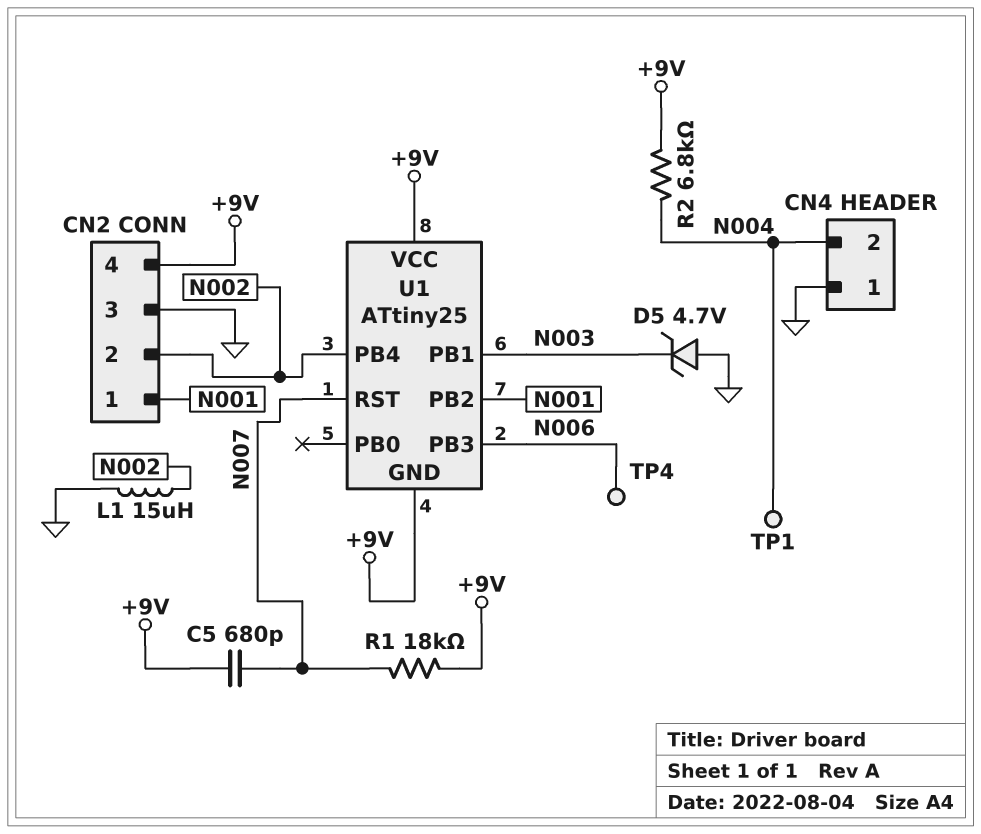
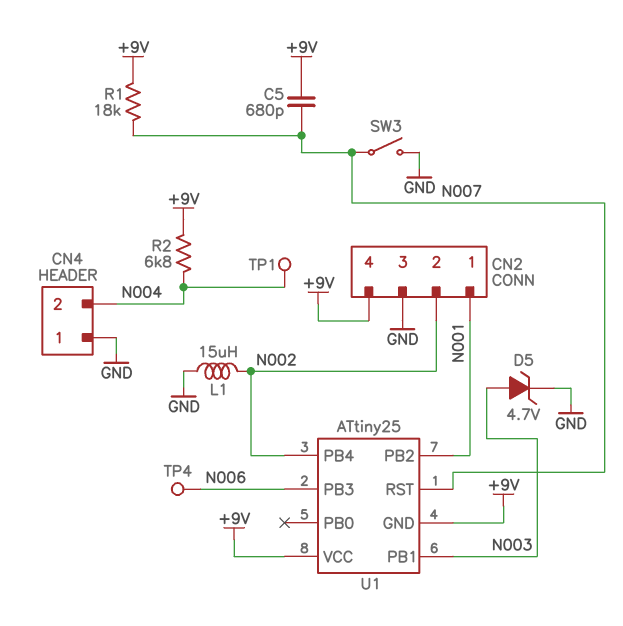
D5: zener 4.7V (A GND, K N003) -> zener 4.7V (A N003, K GND)
SW3: none -> switch (GND, N007)

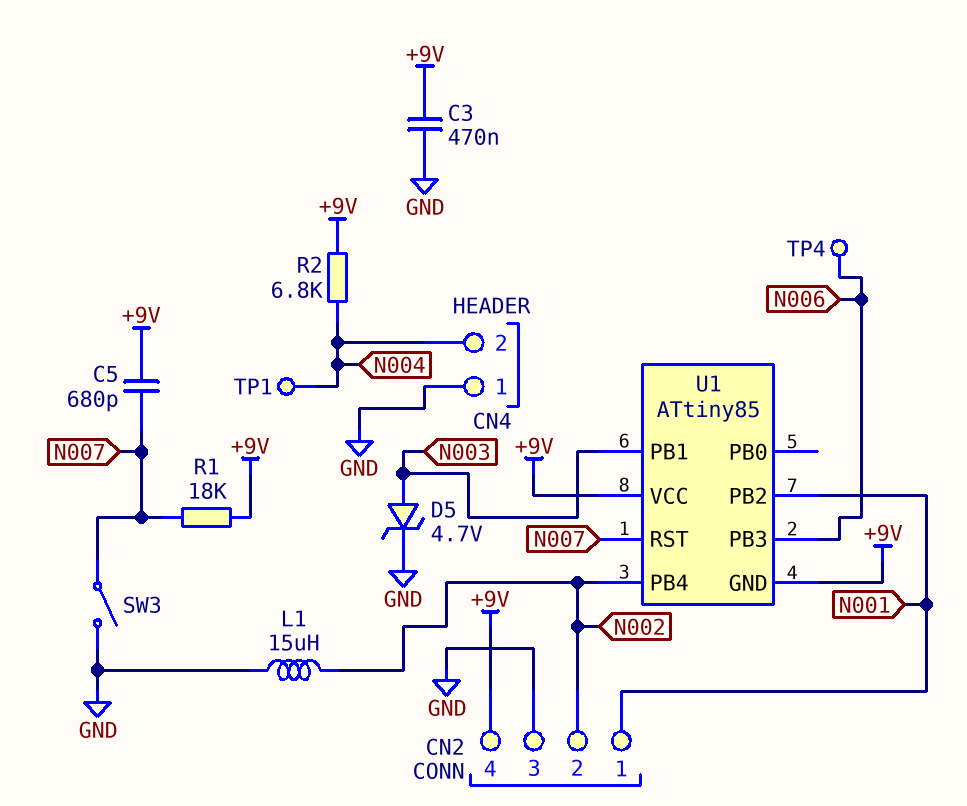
C3: none -> 470nF (+9V, GND)
U1: ATtiny25 -> ATtiny85

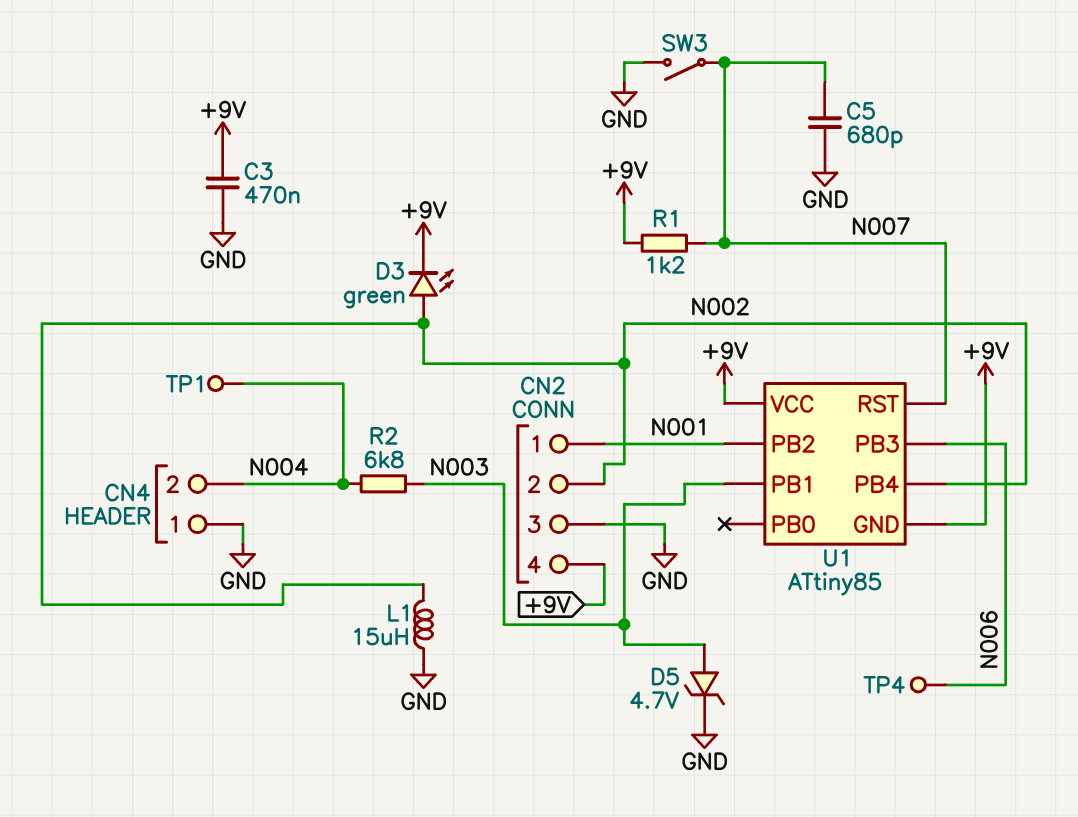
C5: 680pF (+9V, N007) -> 680pF (GND, N007)
D3: none -> LED green (A N002, K +9V)
R1: 18k (+9V, N007) -> 1.2k (+9V, N007)
R2: 6.8k (+9V, N004) -> 6.8k (N003, N004)

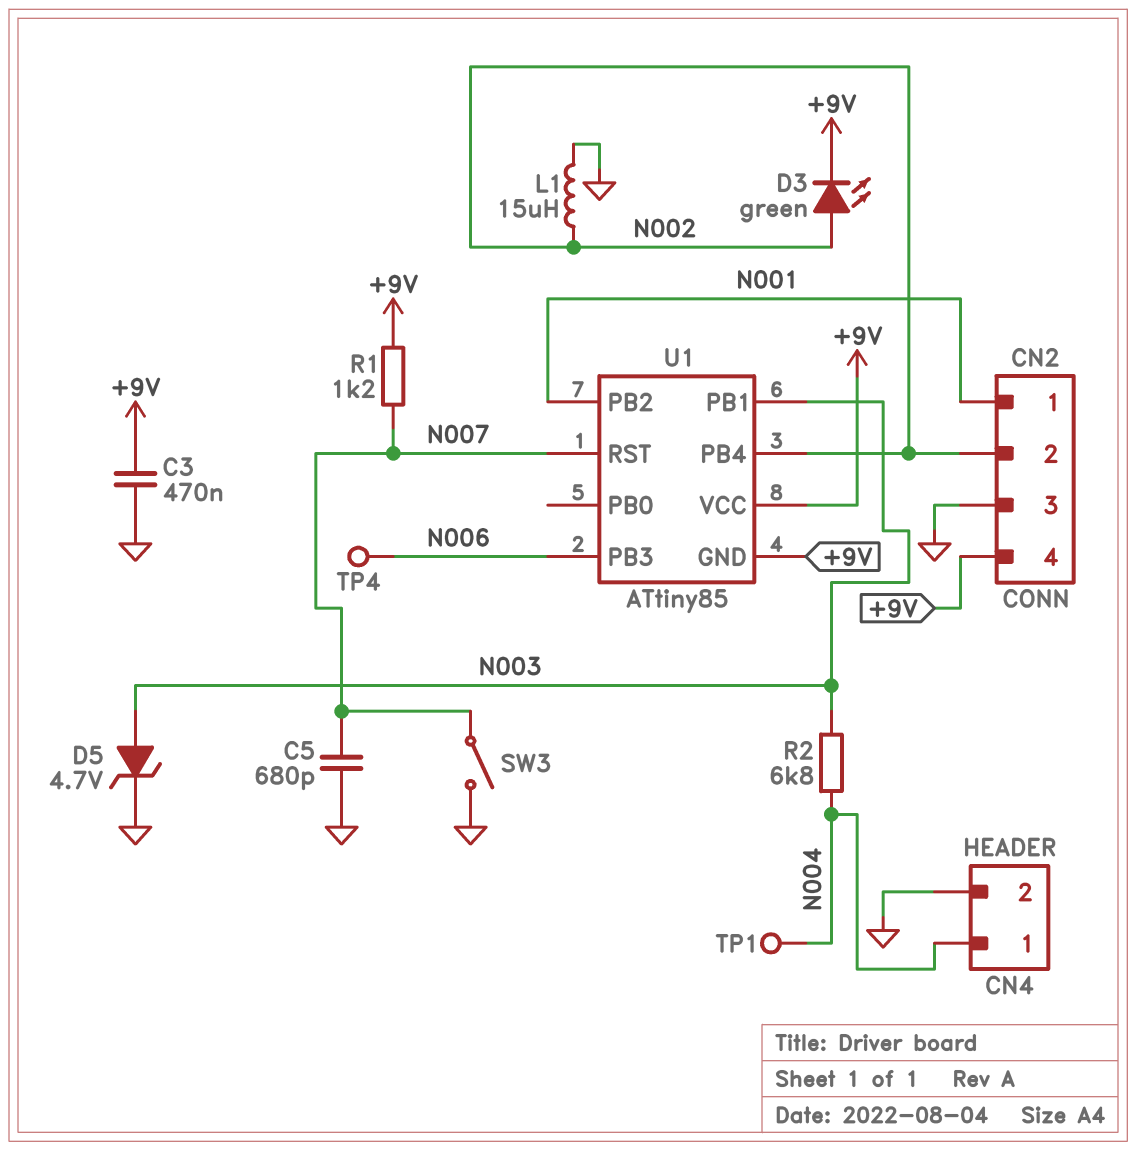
CN4 pin 1: GND -> N004
CN4 pin 2: N004 -> GND

